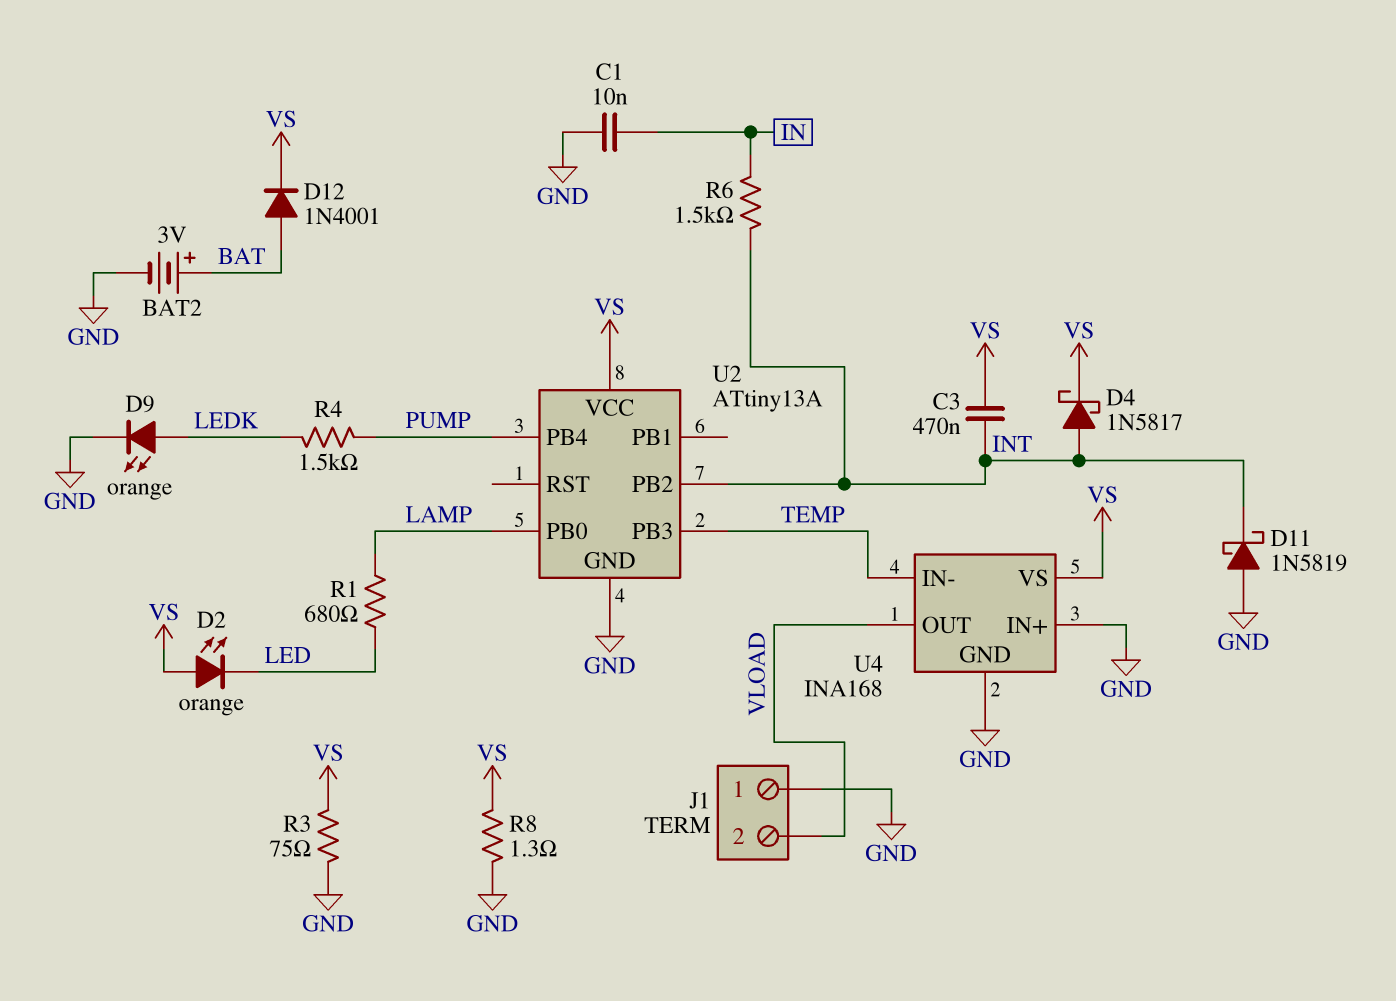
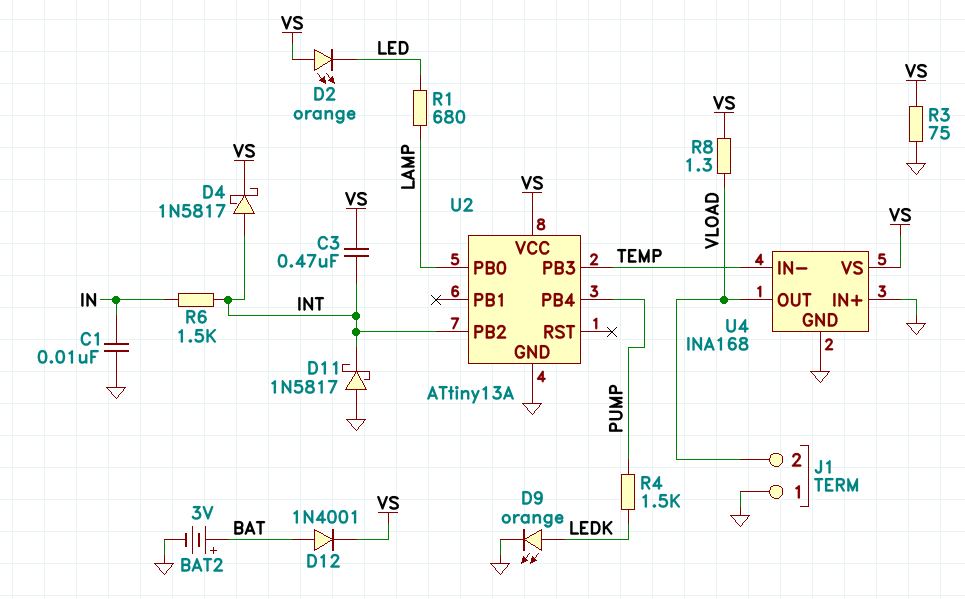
D11: schottky 1N5819 (A GND, K INT) -> schottky 1N5817 (A GND, K INT)
R8: 1.3 (GND, VS) -> 1.3 (VLOAD, VS)

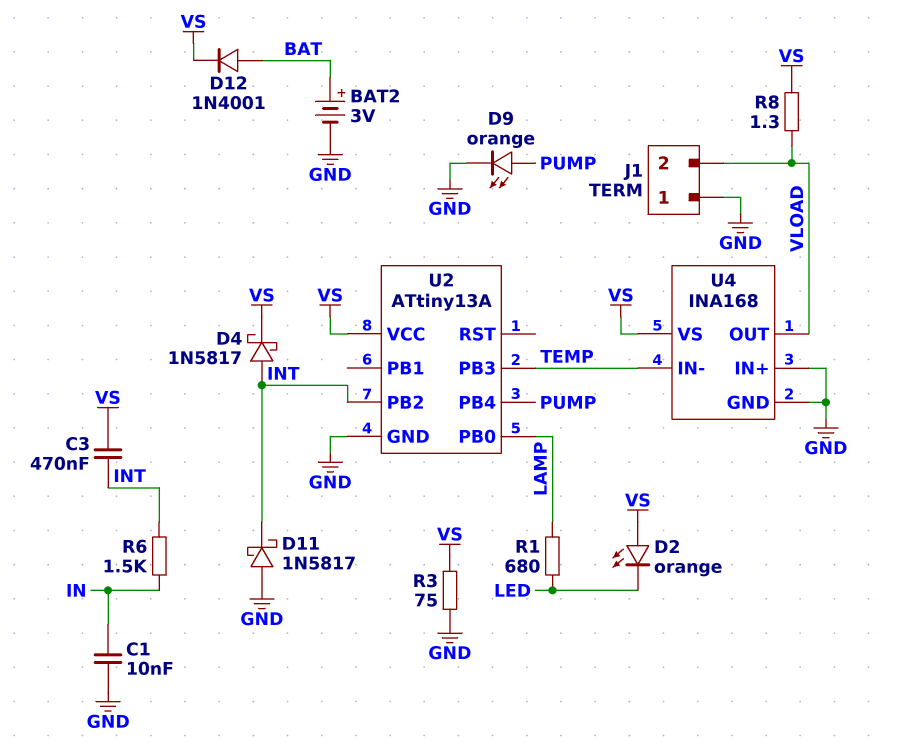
D9: LED orange (A LEDK, K GND) -> LED orange (A PUMP, K GND)
R4: 1.5k (LEDK, PUMP) -> none

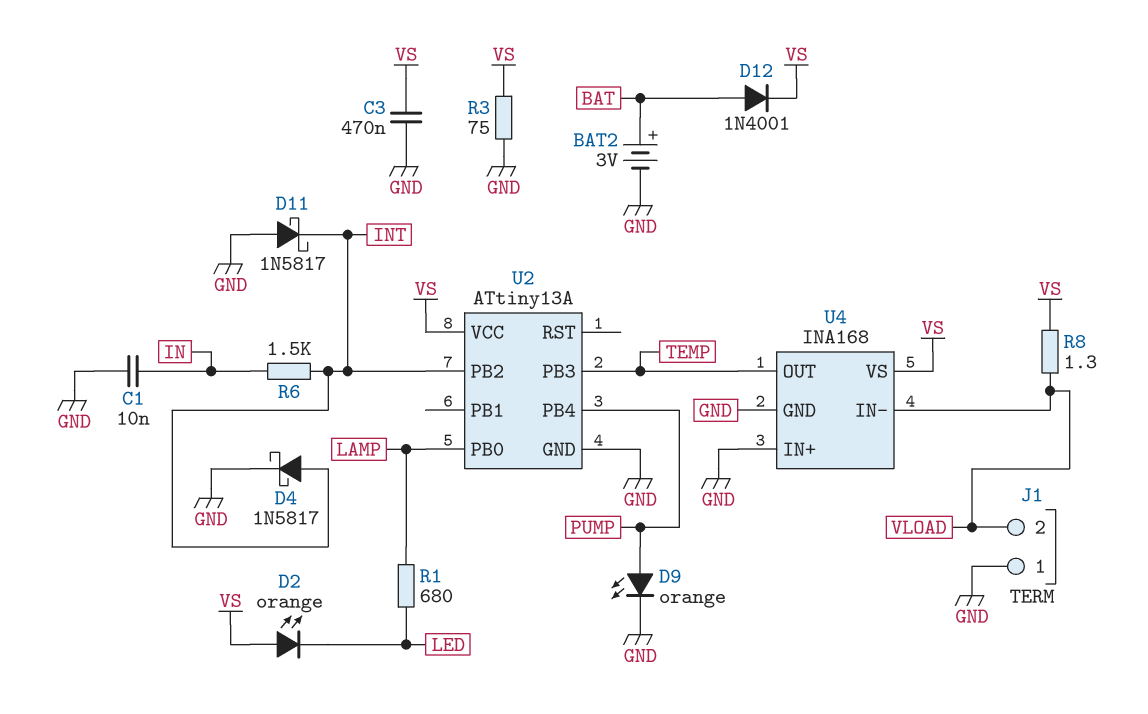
C3: 470nF (INT, VS) -> 470nF (GND, VS)
D4: schottky 1N5817 (A INT, K VS) -> schottky 1N5817 (A INT, K GND)
U4 pin IN-: TEMP -> VLOAD
U4 pin OUT: VLOAD -> TEMP

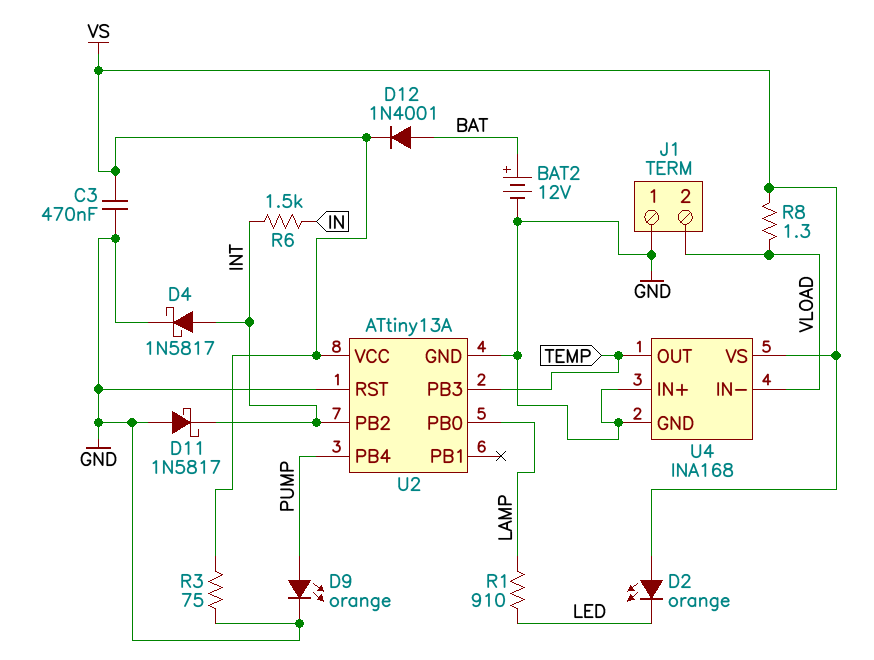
BAT2: 3V (plus BAT, minus GND) -> 12V (plus BAT, minus GND)
C1: 10nF (GND, IN) -> none
R1: 680 (LAMP, LED) -> 910 (LAMP, LED)
U2 pin RST: none -> GND

